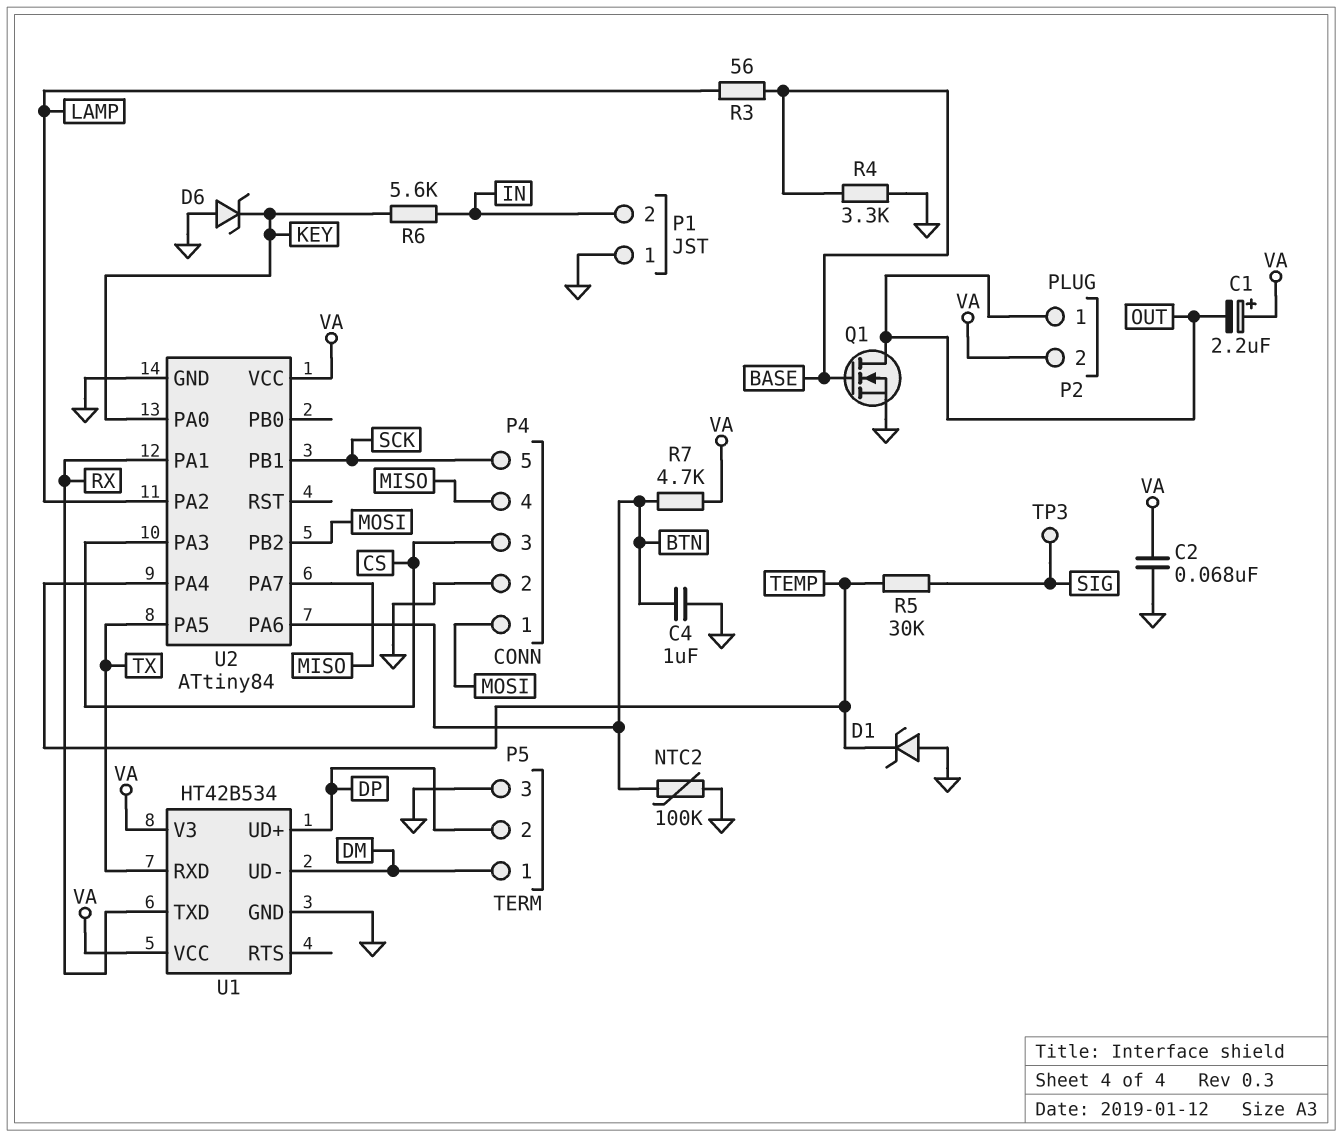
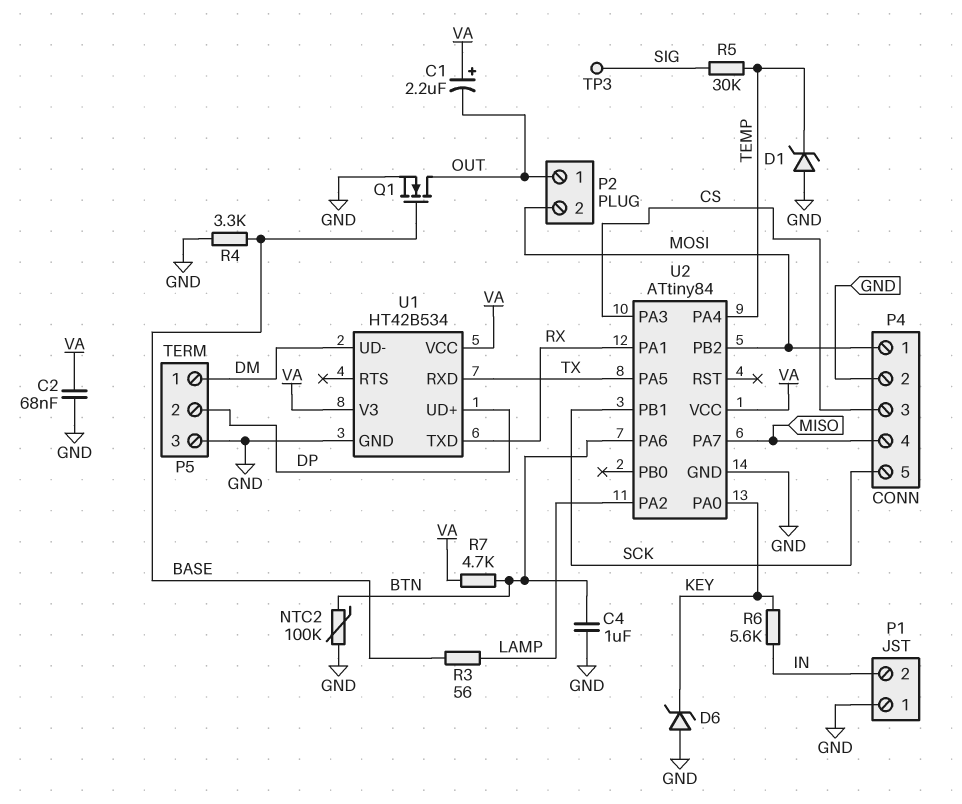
P2 pin 2: VA -> MOSI

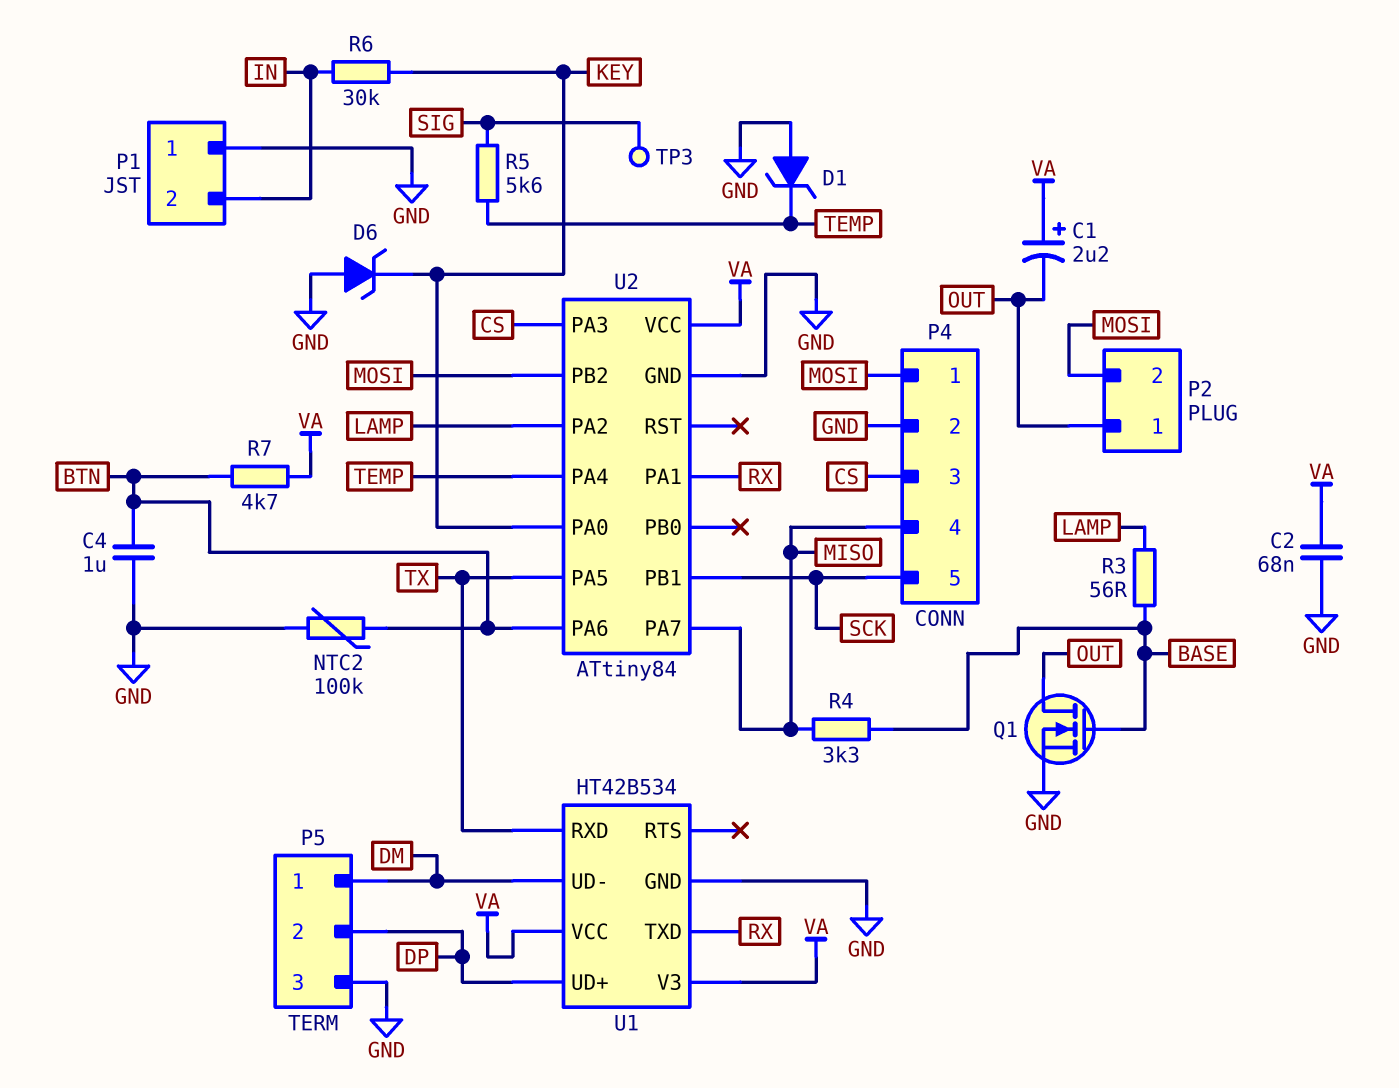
R4: 3.3k (BASE, GND) -> 3.3k (BASE, MISO)
R5: 30k (SIG, TEMP) -> 5.6k (SIG, TEMP)
R6: 5.6k (IN, KEY) -> 30k (IN, KEY)

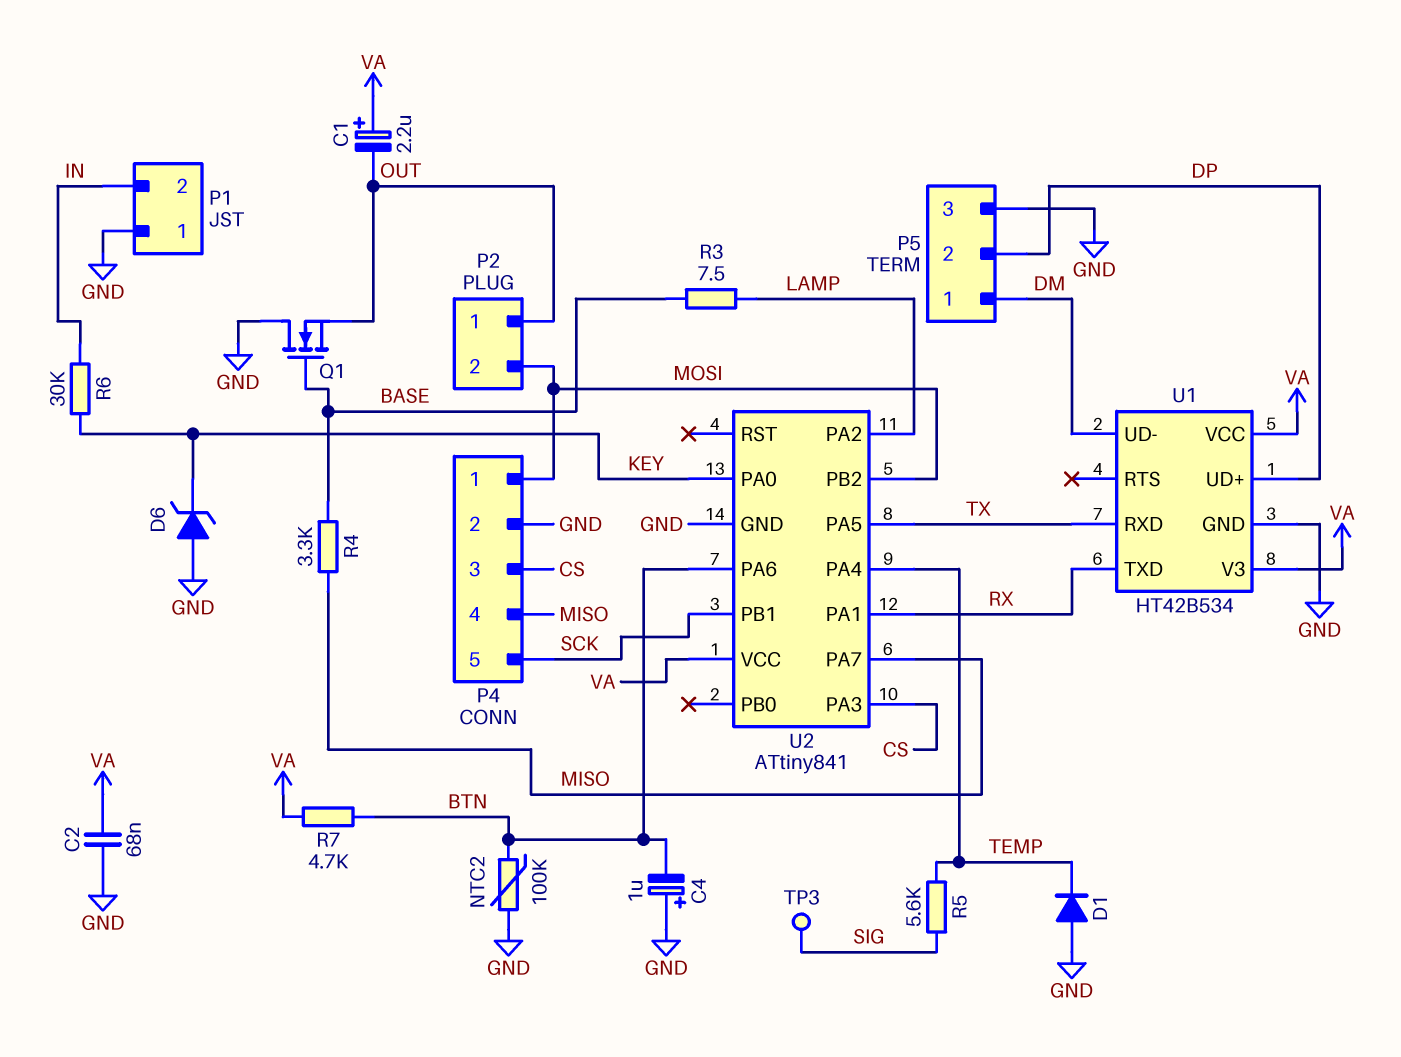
C4: 1uF (BTN, GND) -> 1uF (plus GND, minus BTN)
D1: zener (A GND, K TEMP) -> diode (A GND, K TEMP)
Q1: NMOS (G BASE, D OUT, S GND) -> NMOS (G BASE, D GND, S OUT)
R3: 56 (BASE, LAMP) -> 7.5 (BASE, LAMP)
U2: ATtiny84 -> ATtiny841

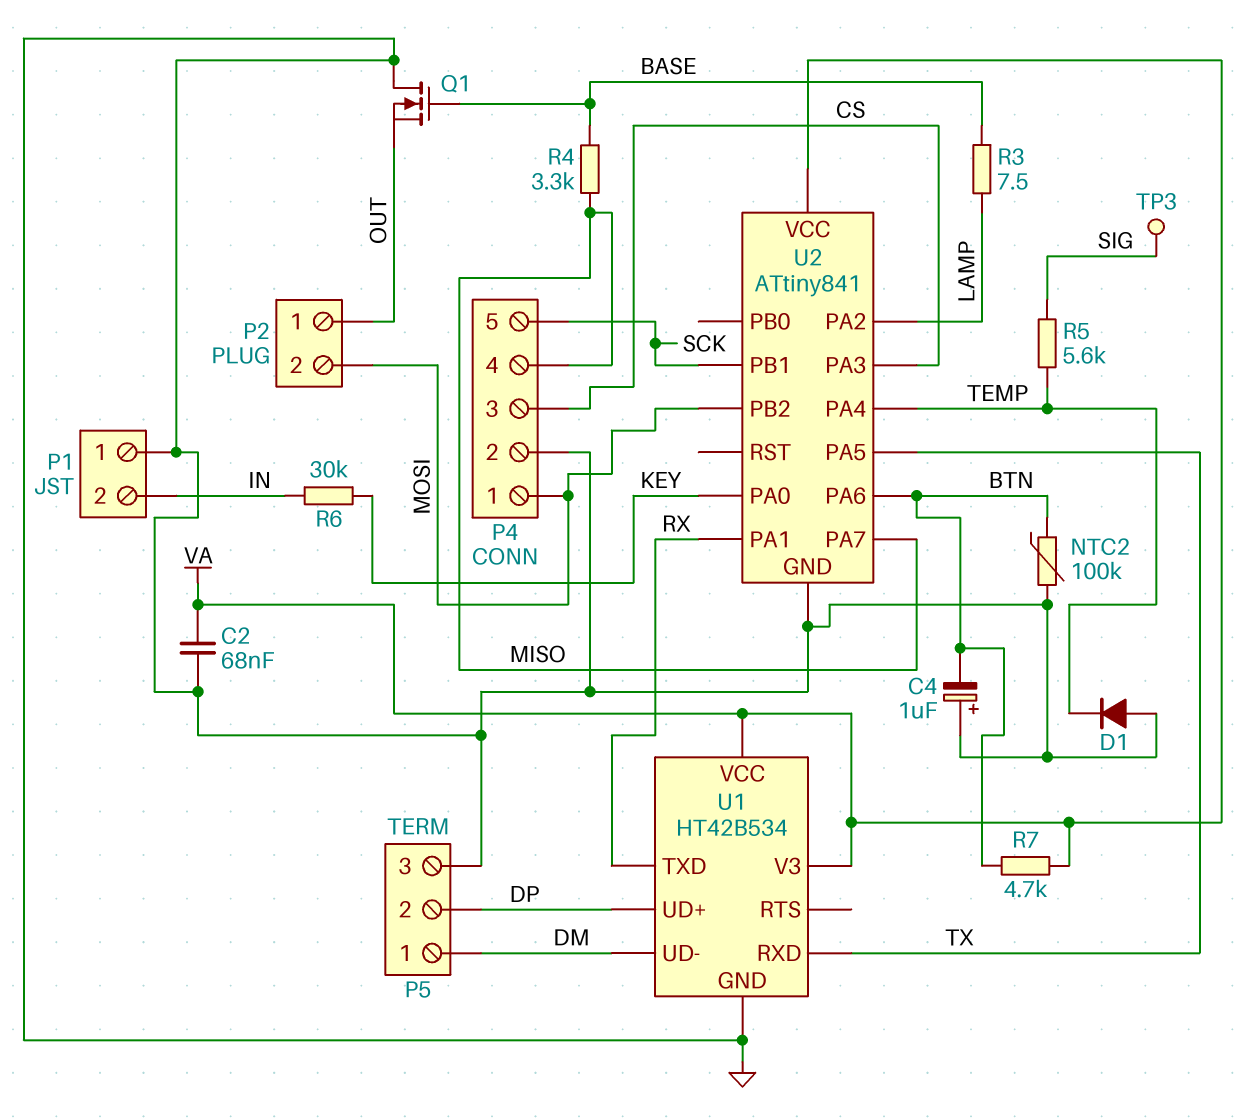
C1: 2.2uF (plus VA, minus OUT) -> none
D6: zener (A GND, K KEY) -> none

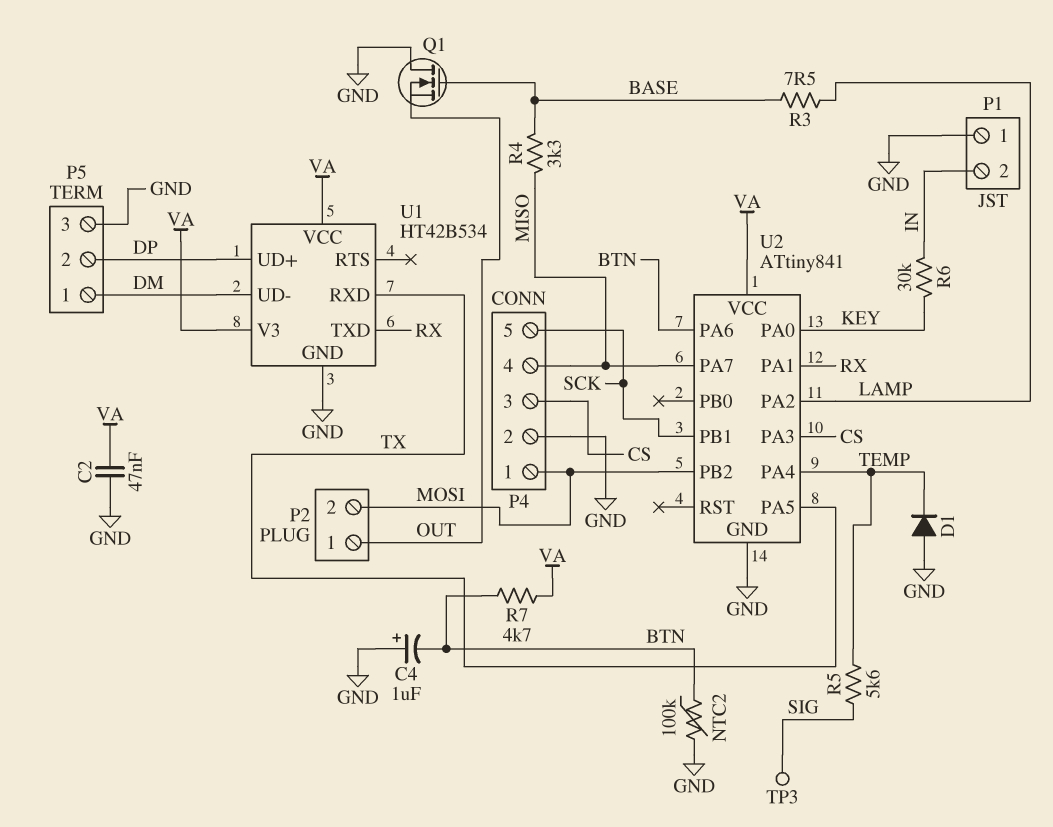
C2: 68nF (GND, VA) -> 47nF (GND, VA)

